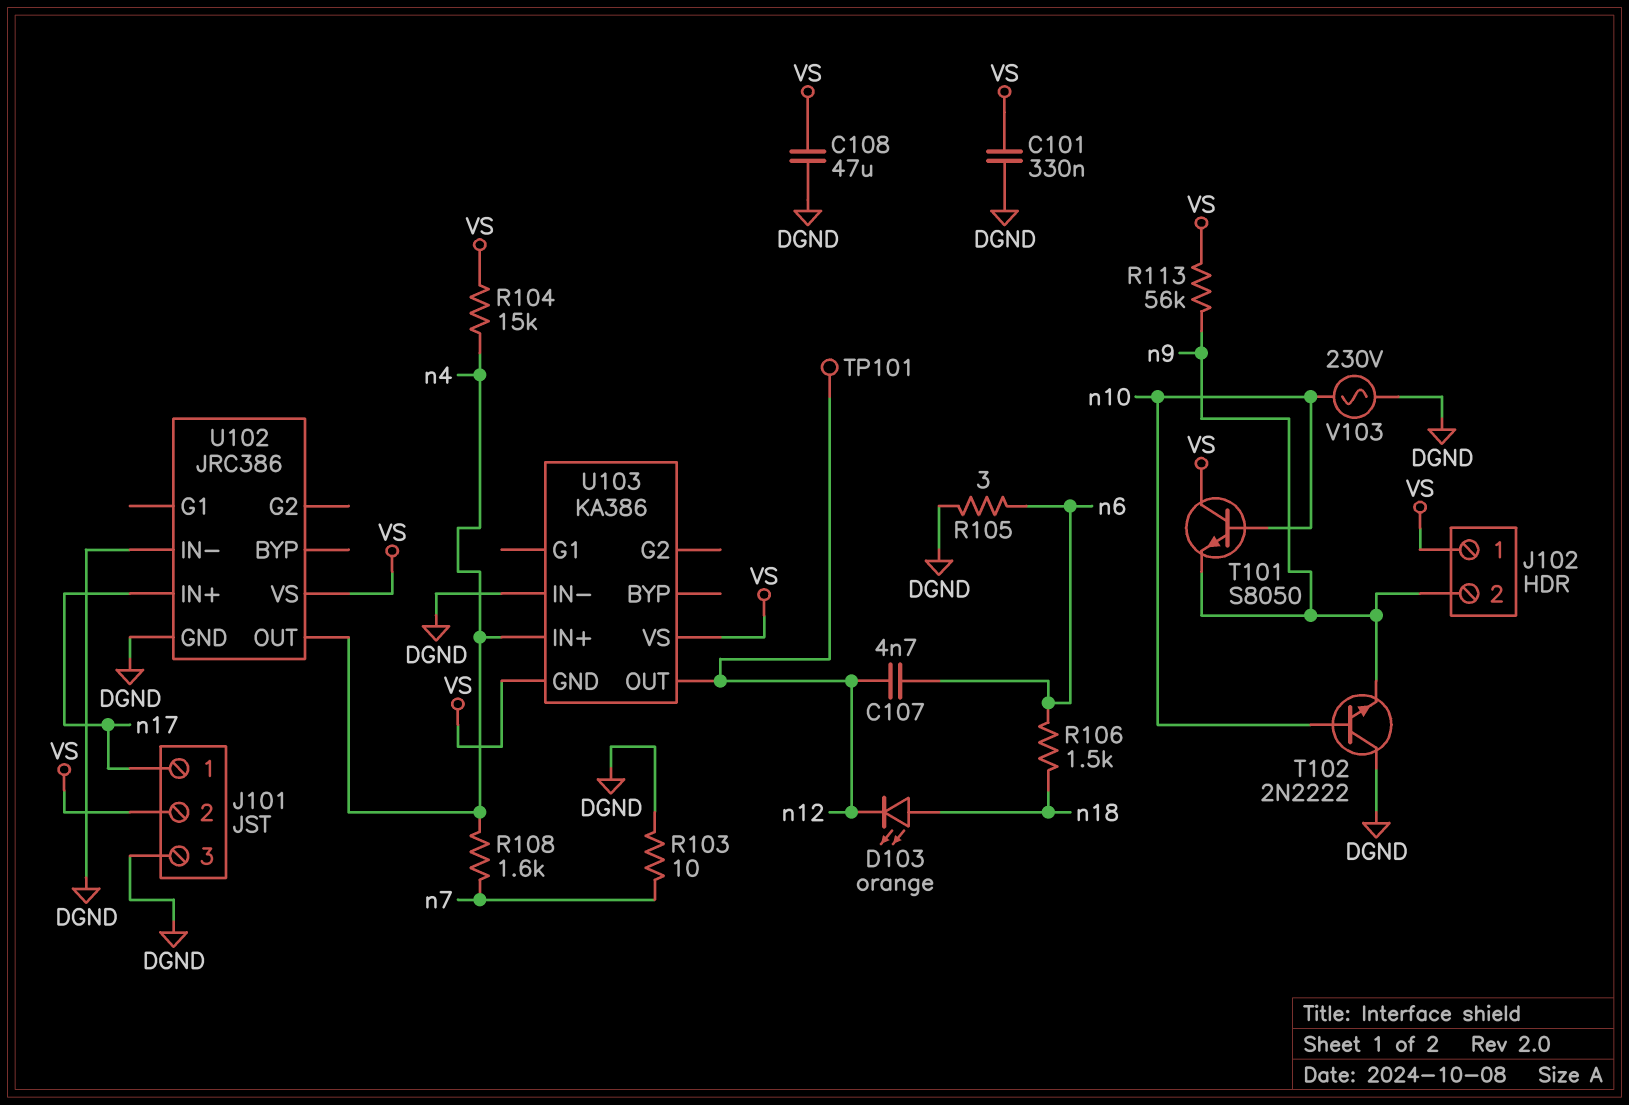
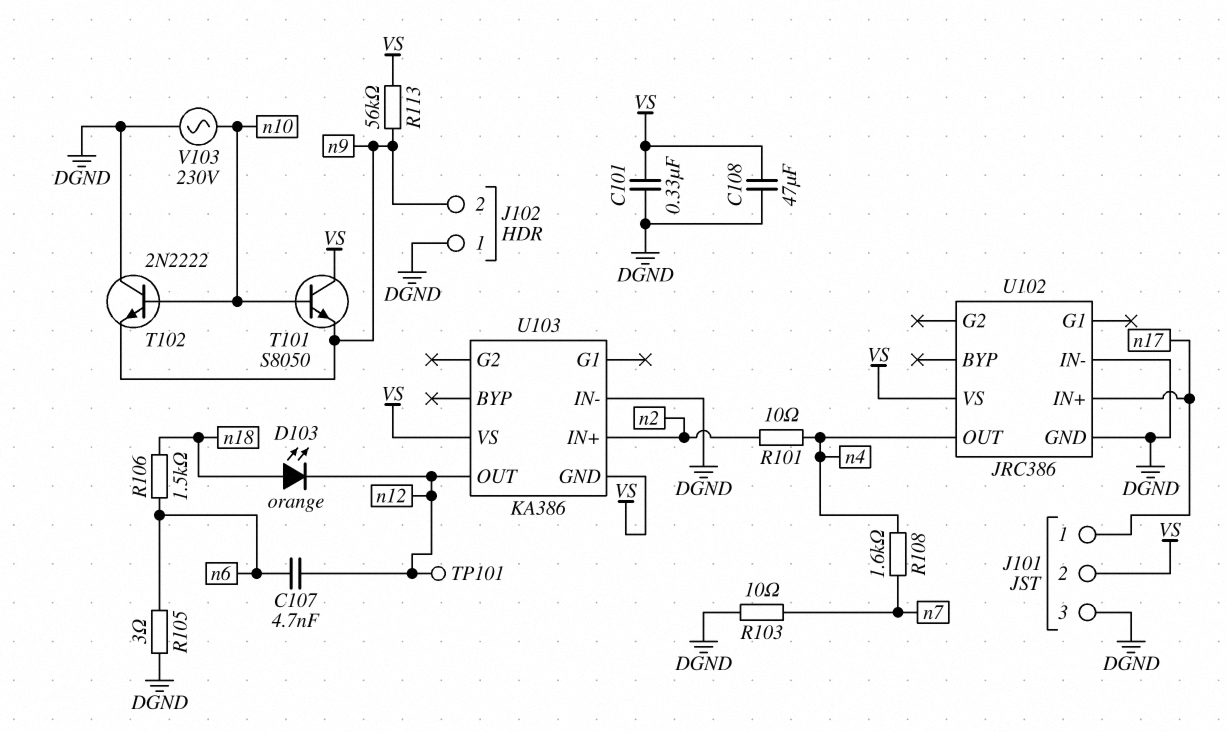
J102 pin 1: VS -> DGND
R101: none -> 10 (n2, n4)
R104: 15k (VS, n4) -> none
U103 pin IN+: n4 -> n2

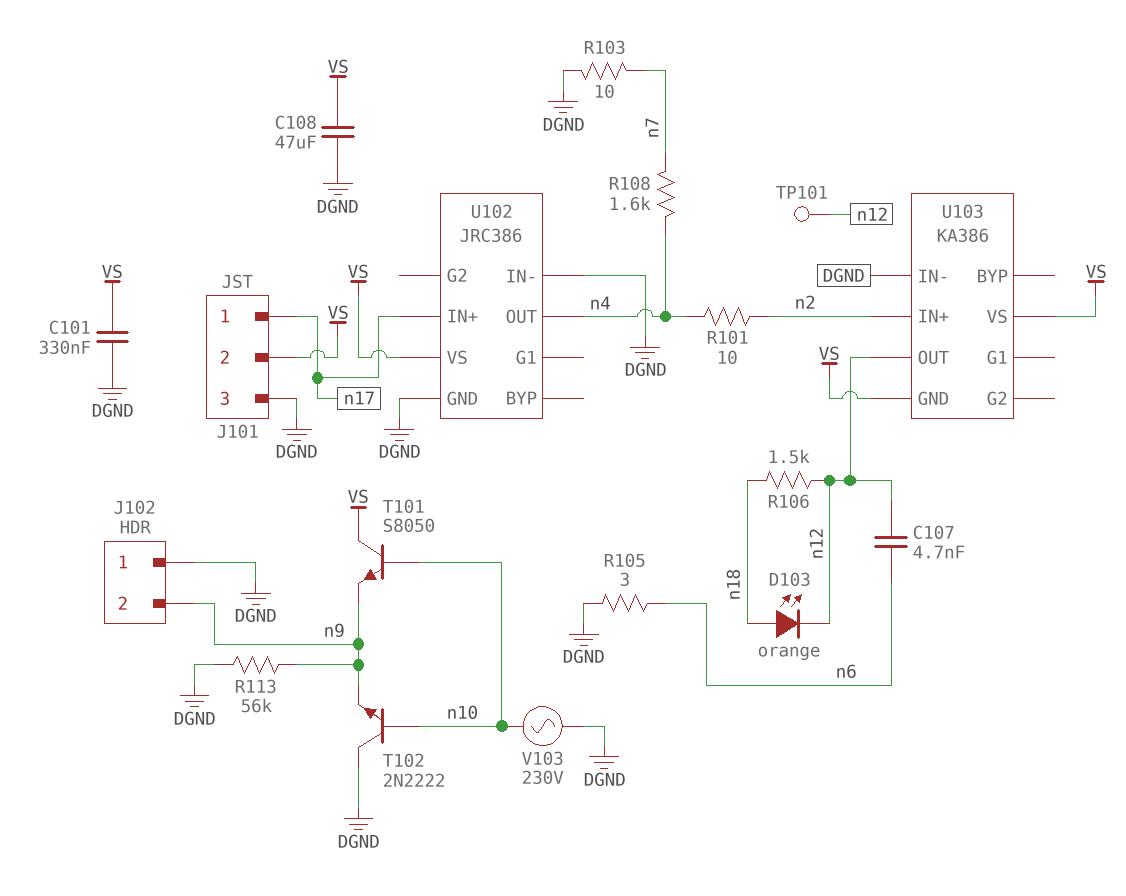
R106: 1.5k (n6, n18) -> 1.5k (n12, n18)
R113: 56k (VS, n9) -> 56k (DGND, n9)

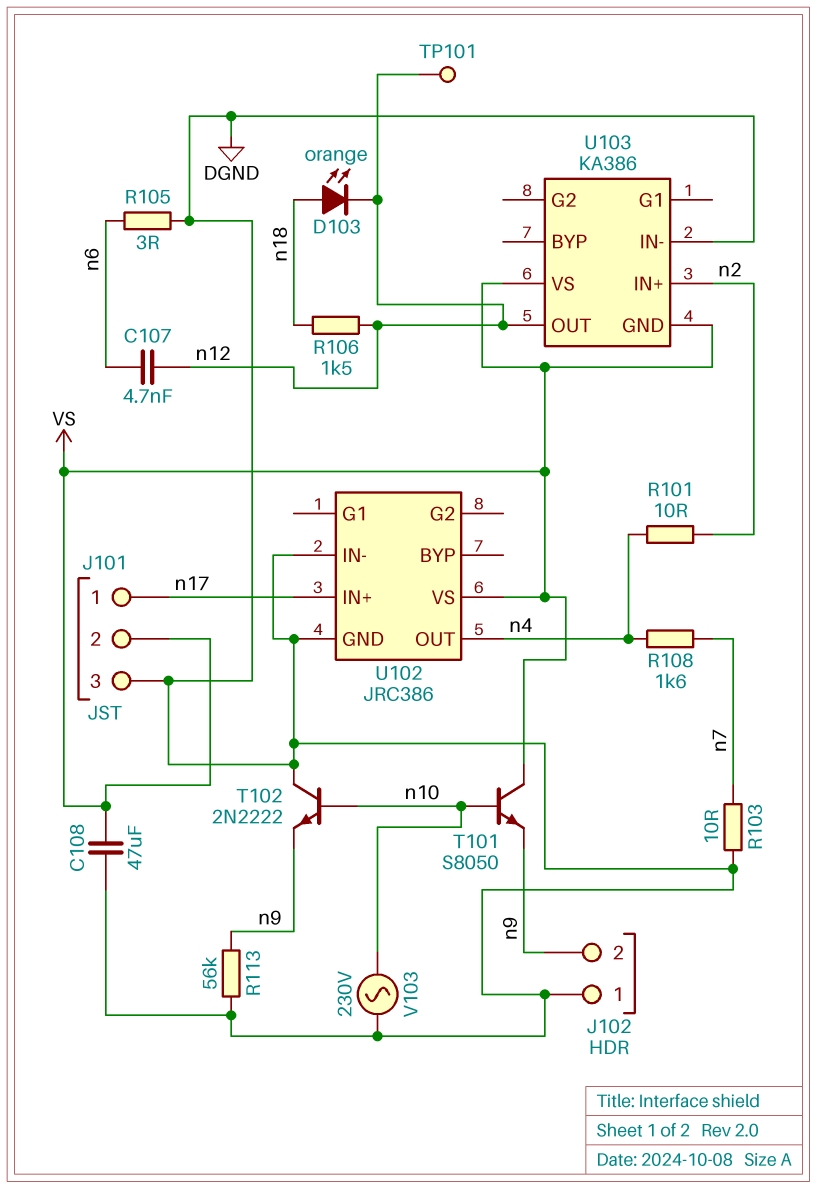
C101: 330nF (DGND, VS) -> none

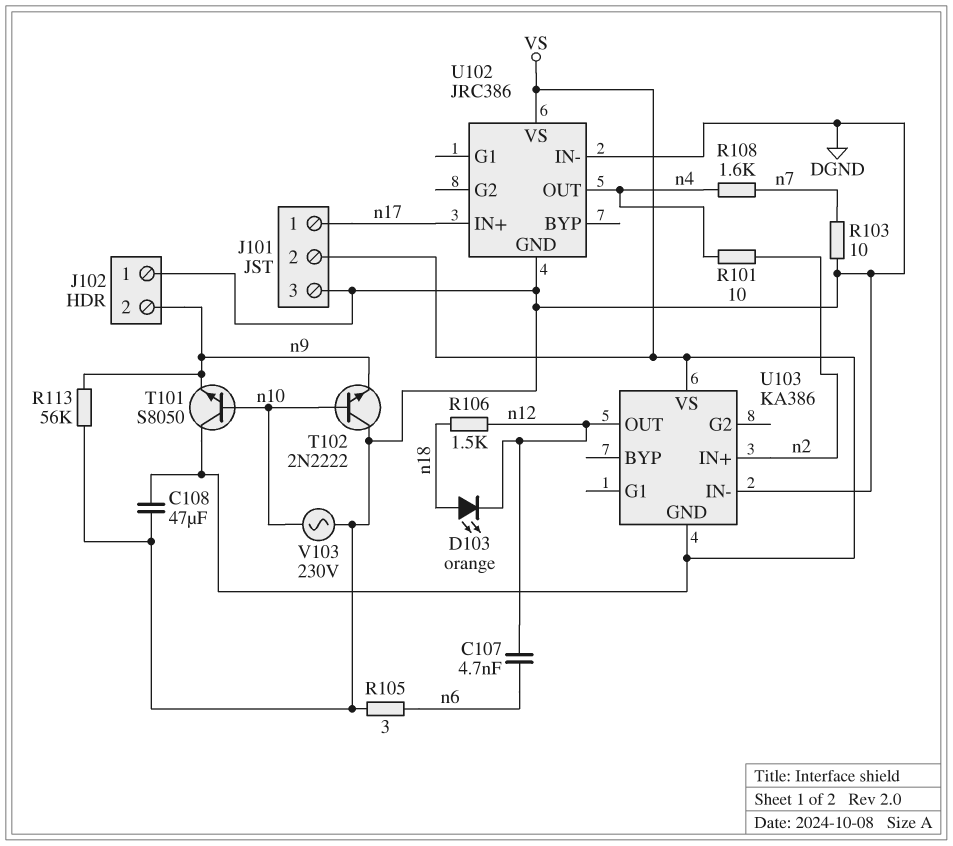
TP101: test point (n12) -> none

